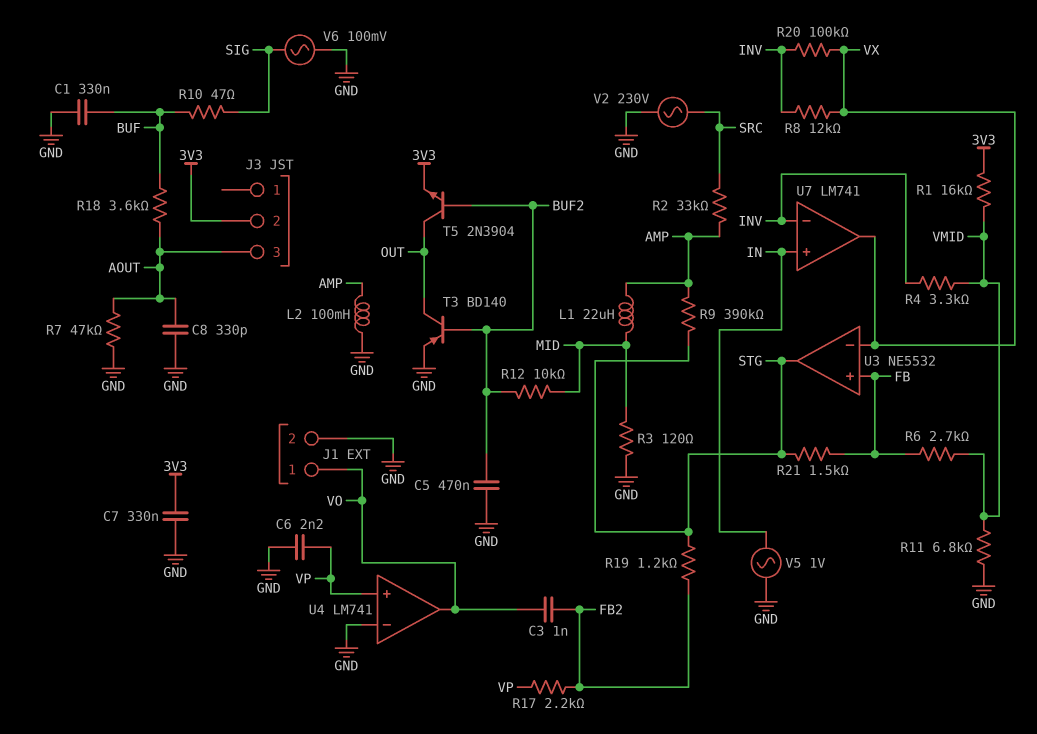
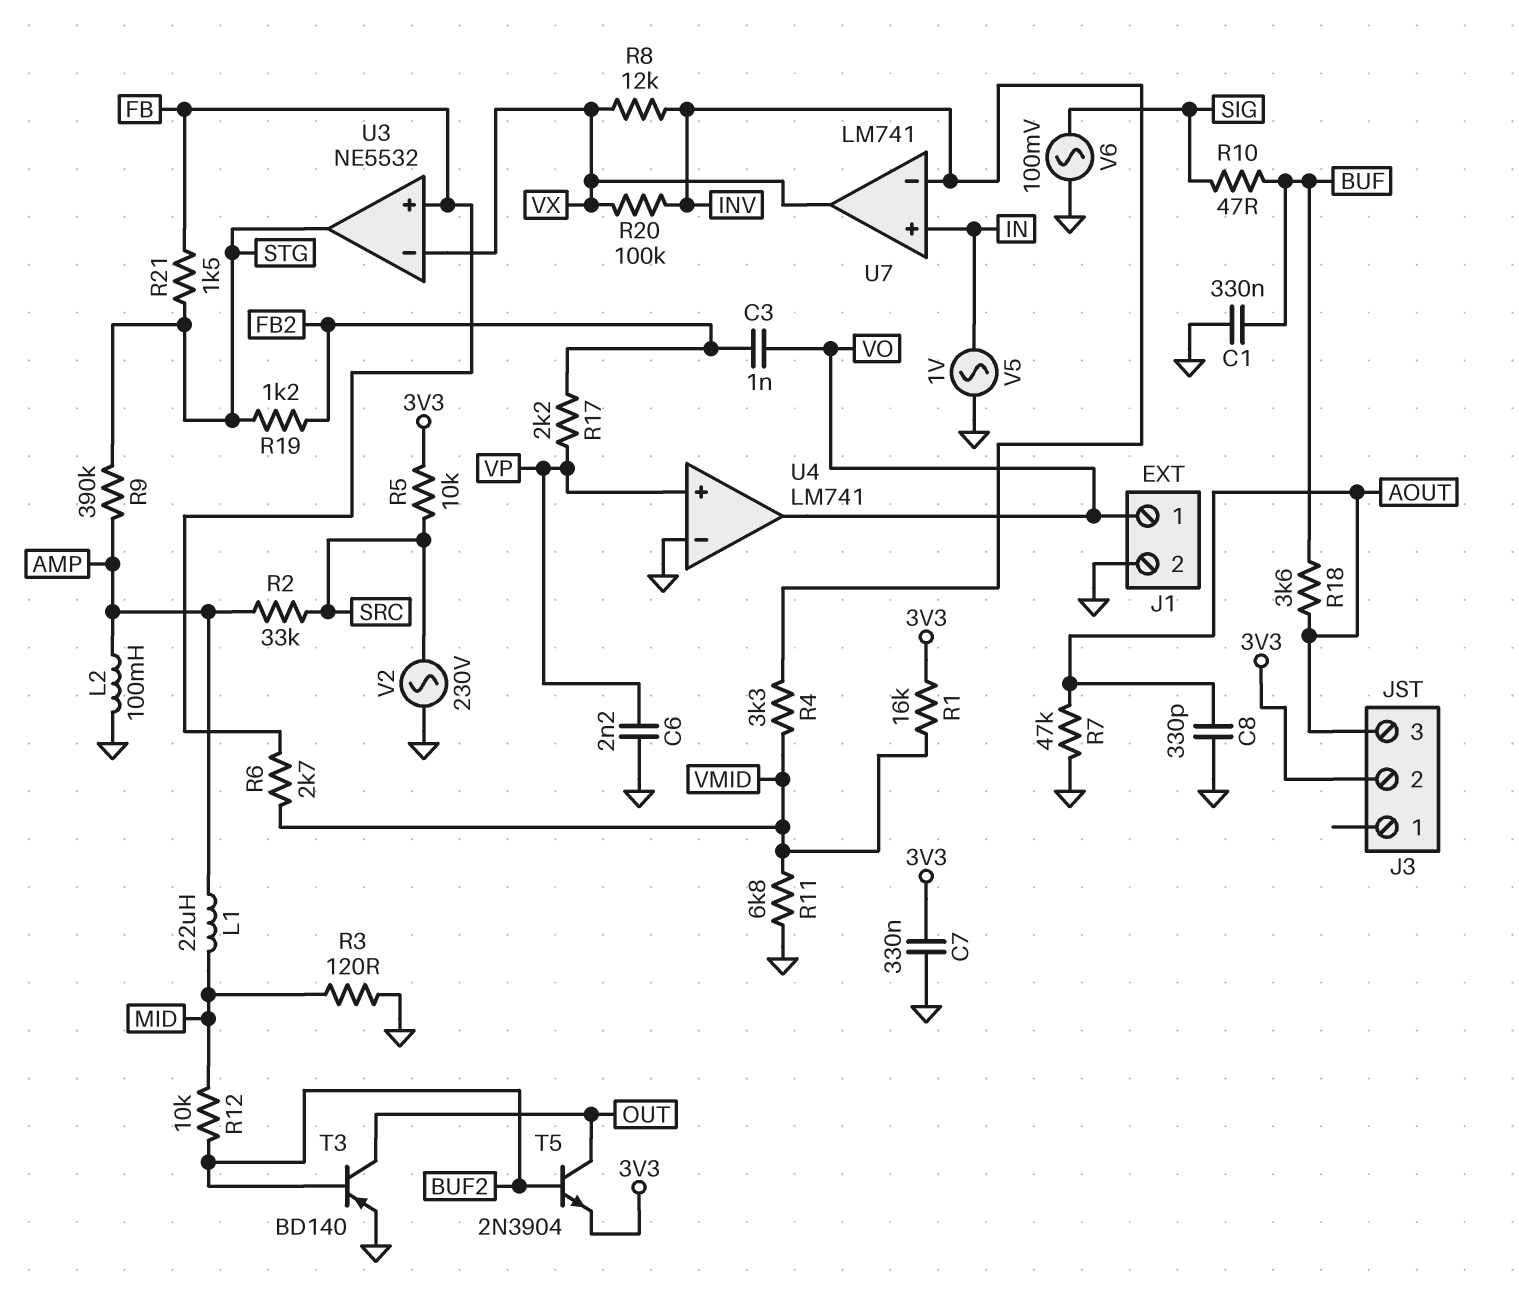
C5: 470nF (BUF2, GND) -> none
R5: none -> 10k (3V3, SRC)

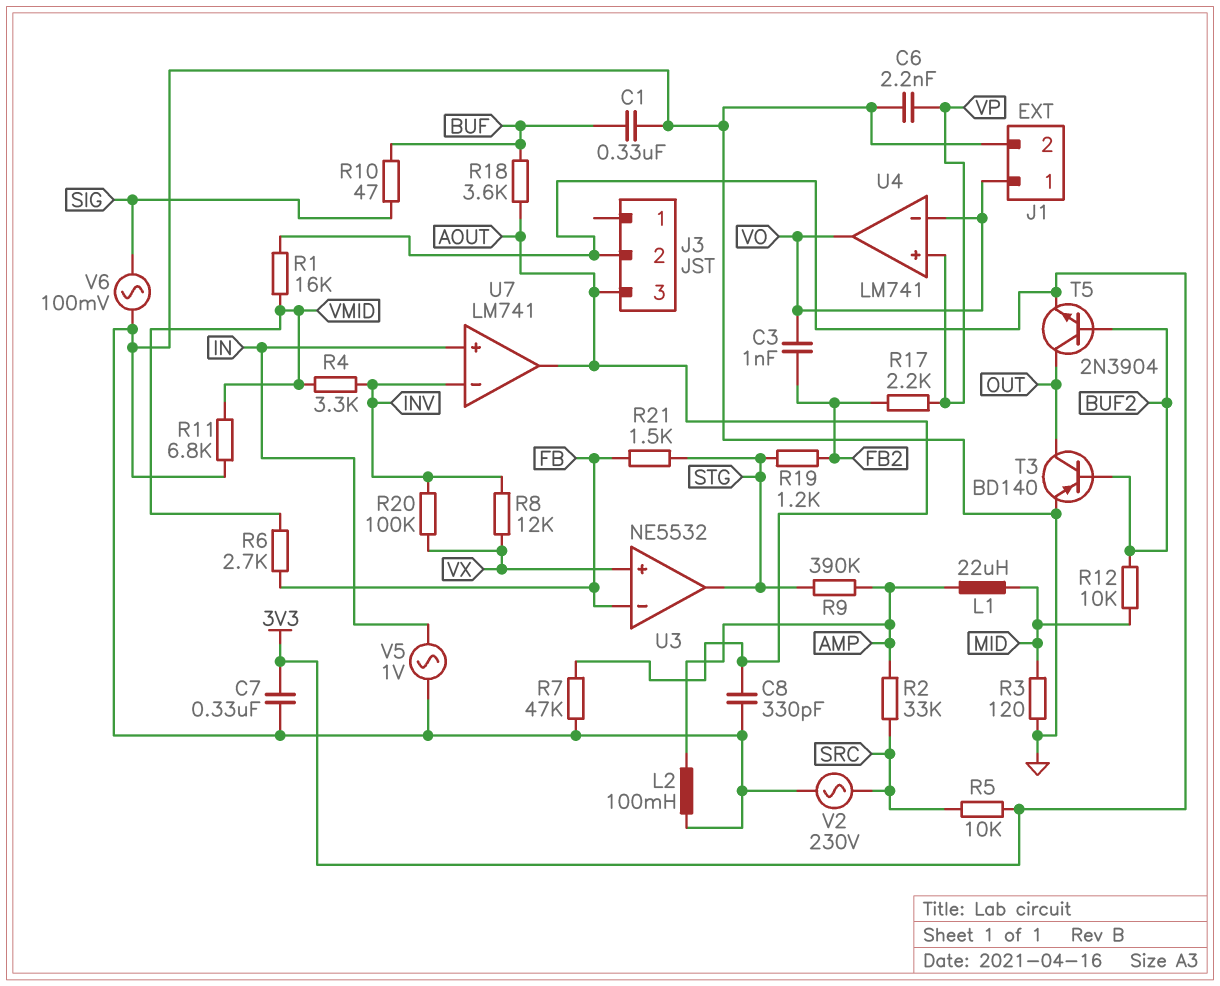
U3 pin in+: FB -> VX
U3 pin in-: VX -> FB
U4 pin in-: GND -> VO
U7 pin out: VX -> AOUT

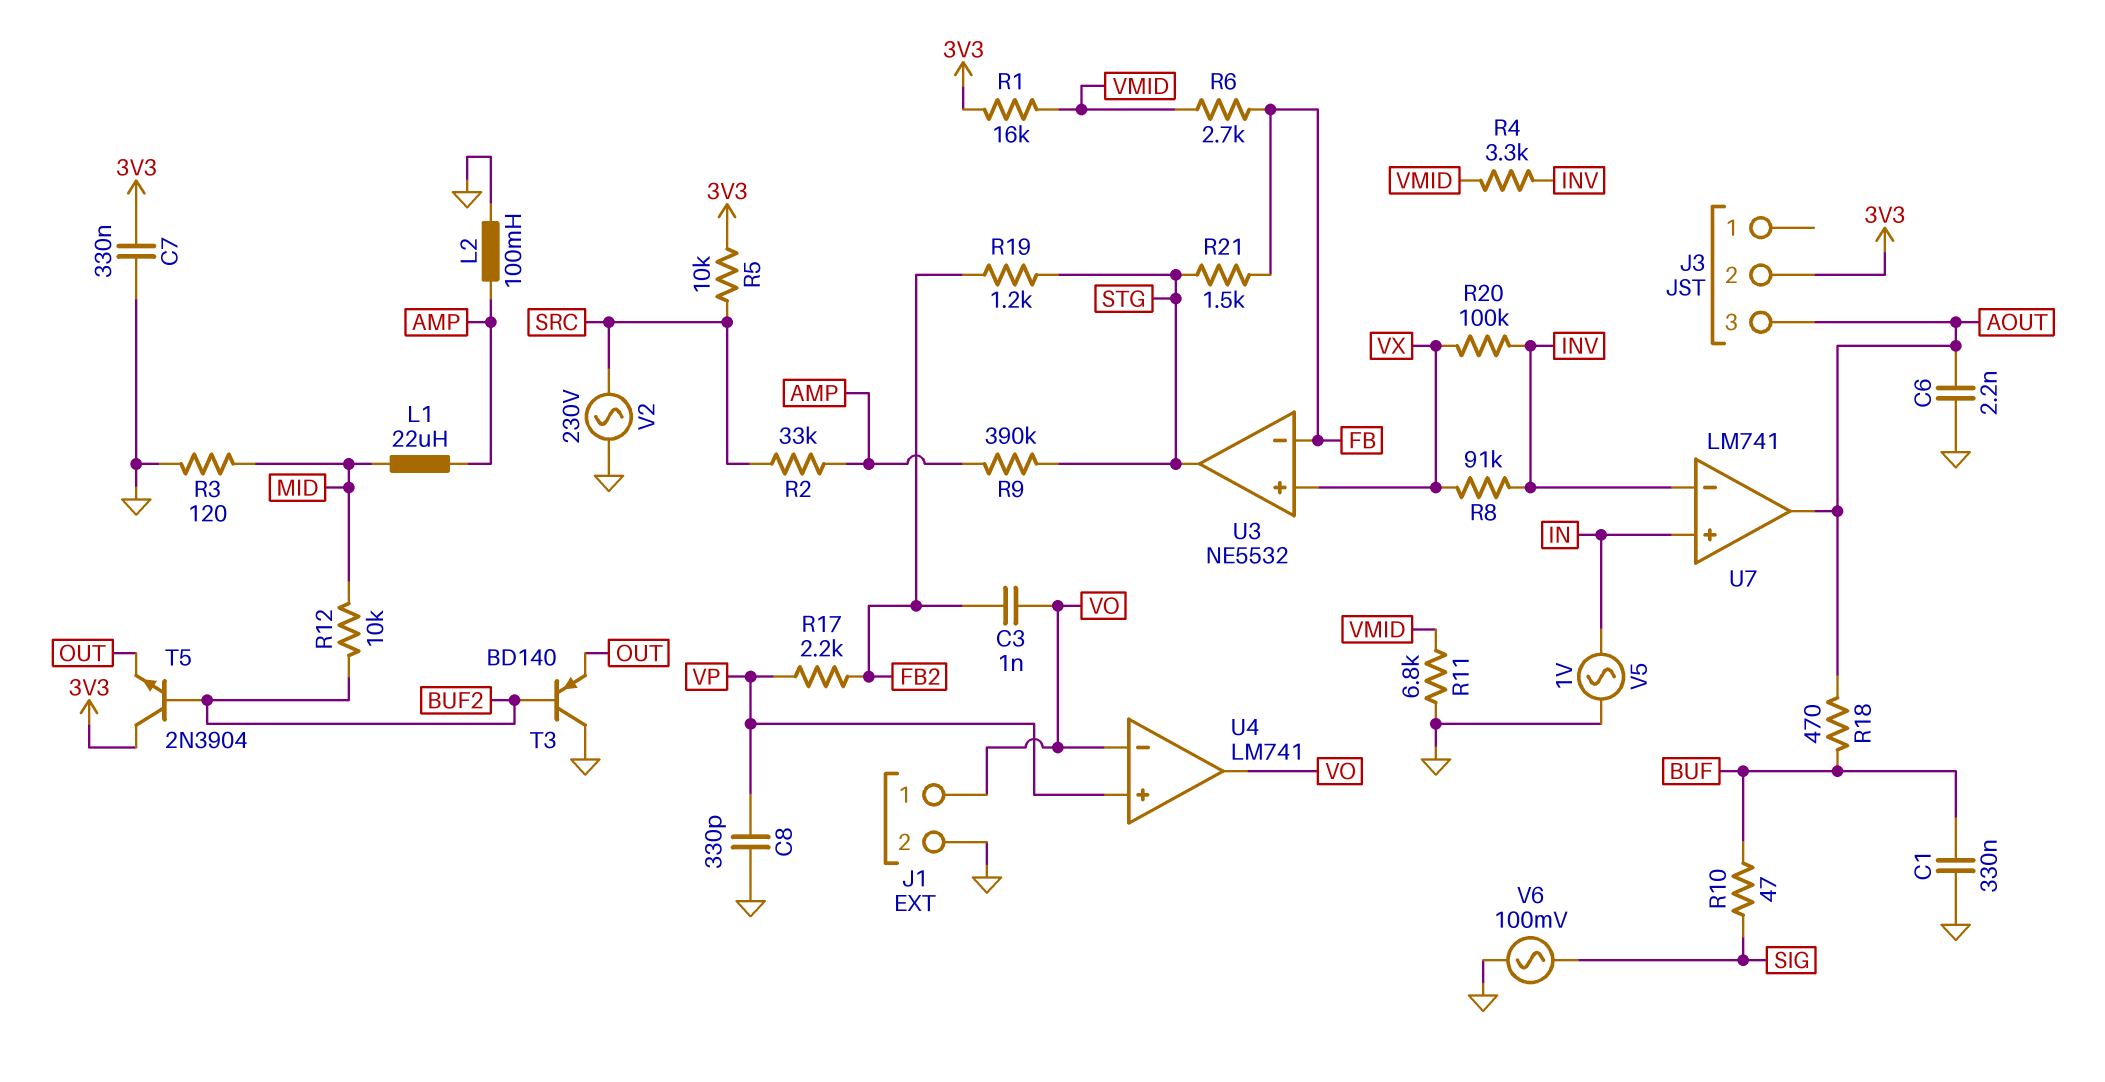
C6: 2.2nF (GND, VP) -> 2.2nF (AOUT, GND)
C8: 330pF (AOUT, GND) -> 330pF (GND, VP)
R7: 47k (AOUT, GND) -> none
R8: 12k (INV, VX) -> 91k (INV, VX)
R18: 3.6k (AOUT, BUF) -> 470 (AOUT, BUF)
T3: PNP BD140 (B BUF2, C OUT, E GND) -> PNP BD140 (B BUF2, C GND, E OUT)
T5: NPN 2N3904 (B BUF2, C OUT, E 3V3) -> NPN 2N3904 (B BUF2, C 3V3, E OUT)

